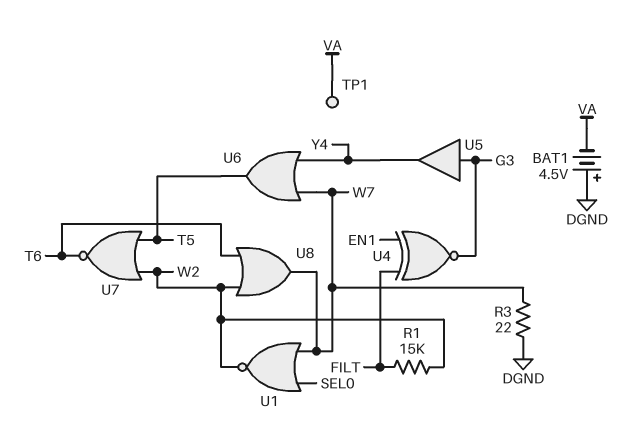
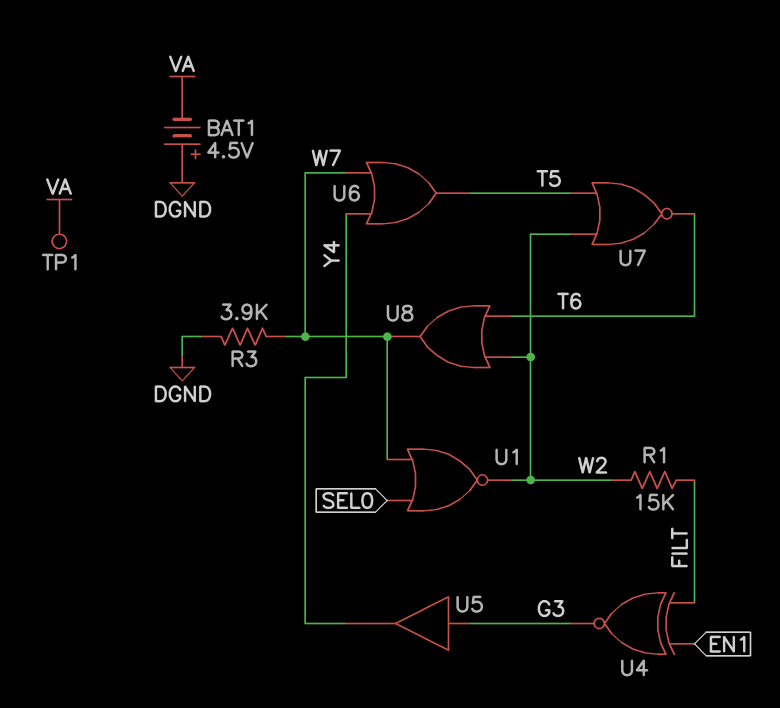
R3: 22 (DGND, W7) -> 3.9k (DGND, W7)

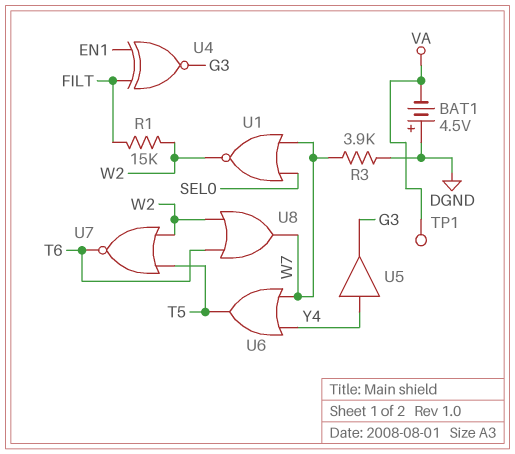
U5: buffer (in G3, out Y4) -> buffer (in Y4, out G3)

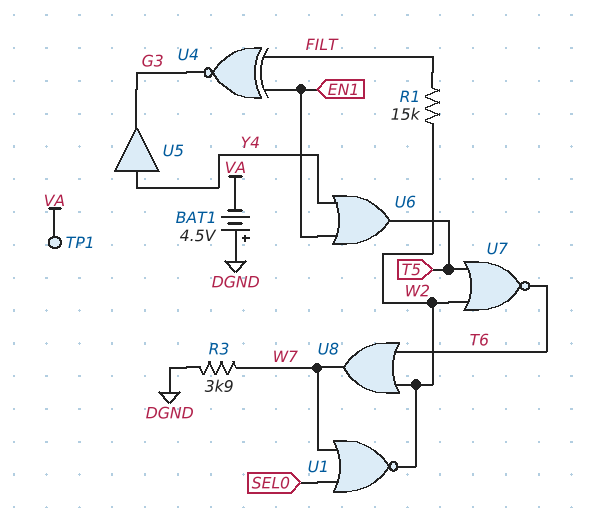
U6: OR (in W7, in Y4, out T5) -> OR (in EN1, in Y4, out T5)

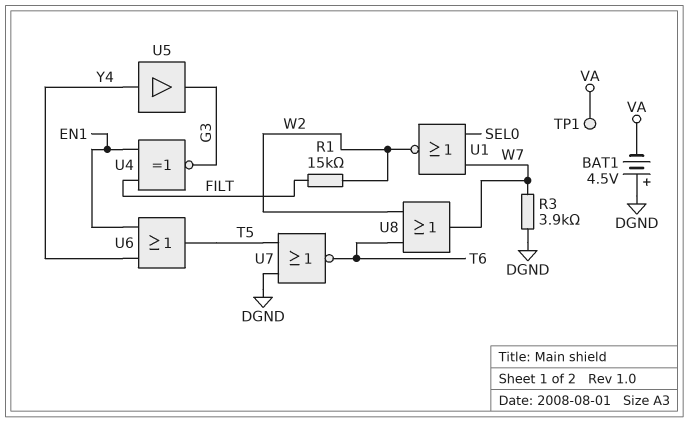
U7: NOR (in T5, in W2, out T6) -> NOR (in DGND, in T5, out T6)

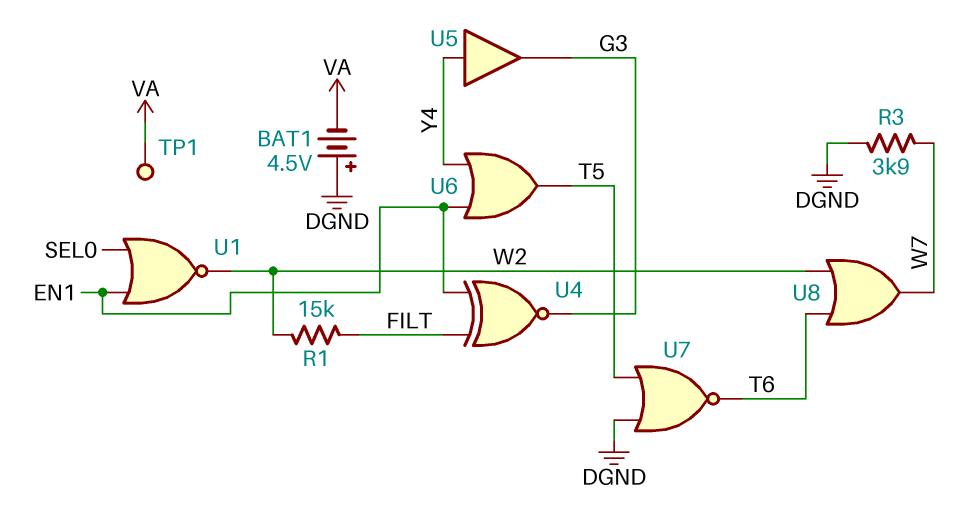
U1: NOR (in SEL0, in W7, out W2) -> NOR (in EN1, in SEL0, out W2)

